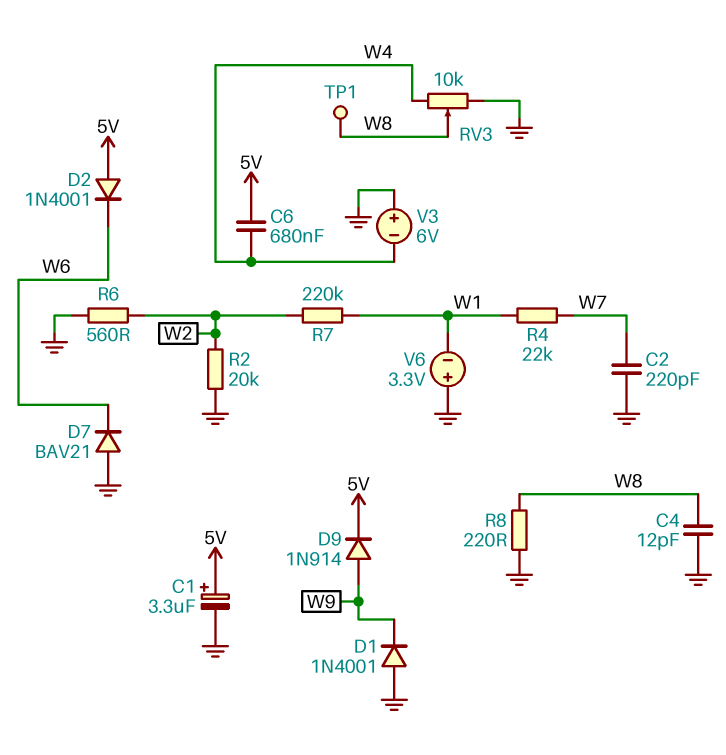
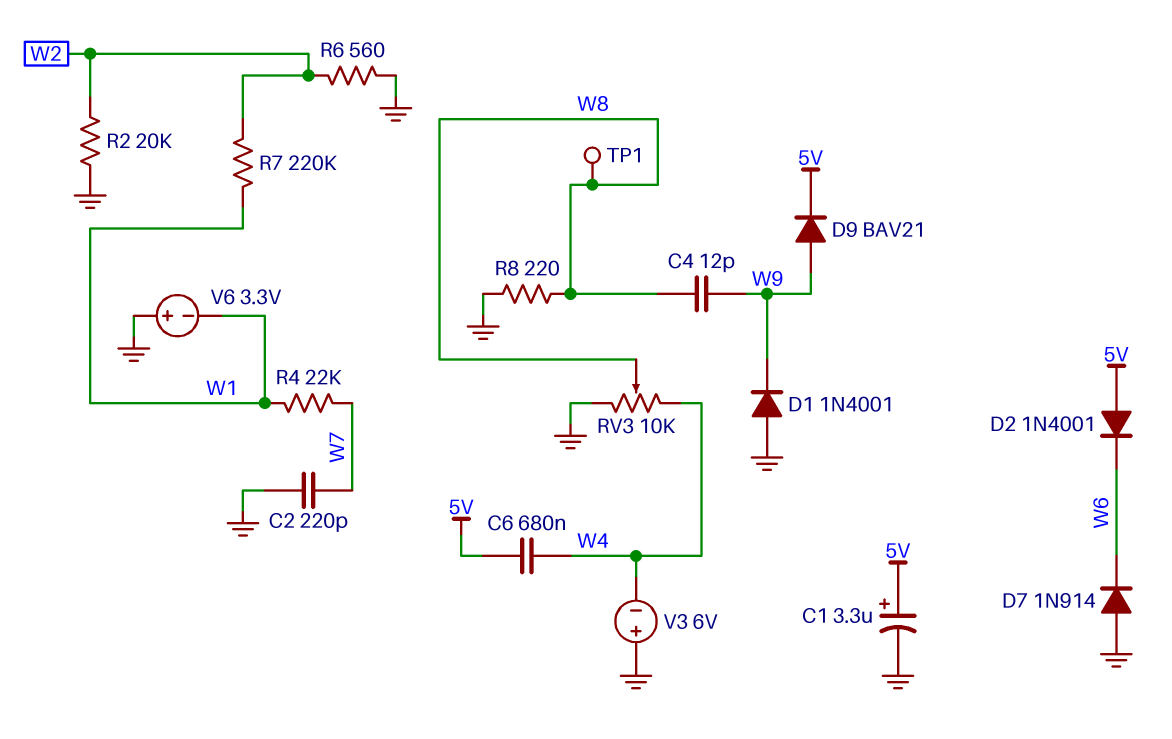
C4: 12pF (GND, W8) -> 12pF (W8, W9)
D7: diode BAV21 (A GND, K W6) -> diode 1N914 (A GND, K W6)
D9: diode 1N914 (A W9, K 5V) -> diode BAV21 (A W9, K 5V)

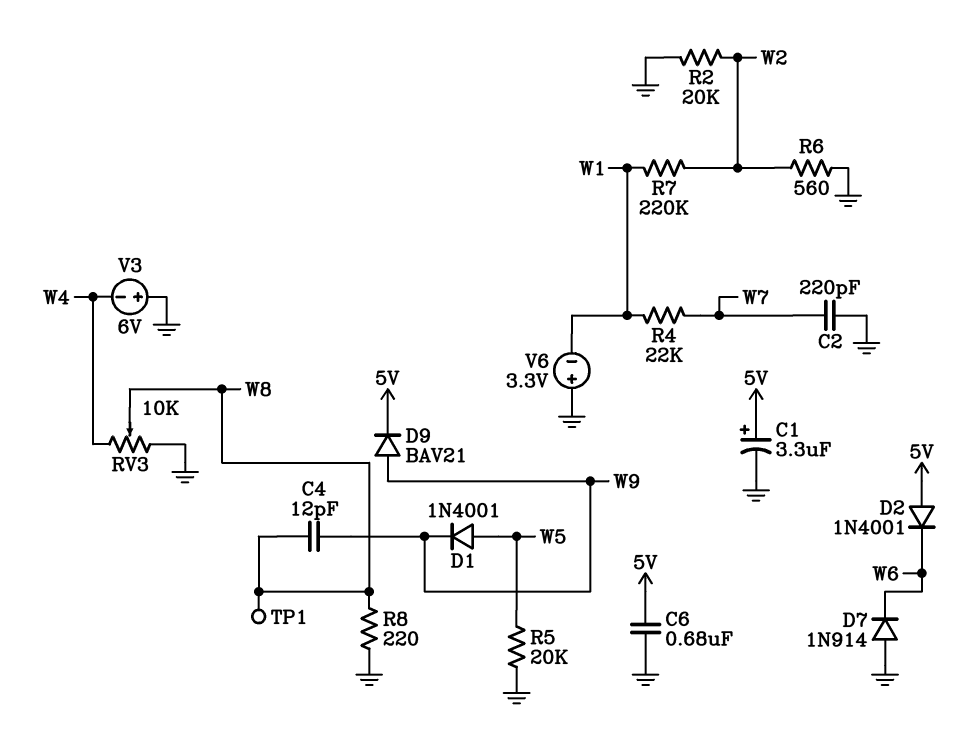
C6: 680nF (5V, W4) -> 680nF (5V, GND)
D1: diode 1N4001 (A GND, K W9) -> diode 1N4001 (A W5, K W9)
R5: none -> 20k (GND, W5)

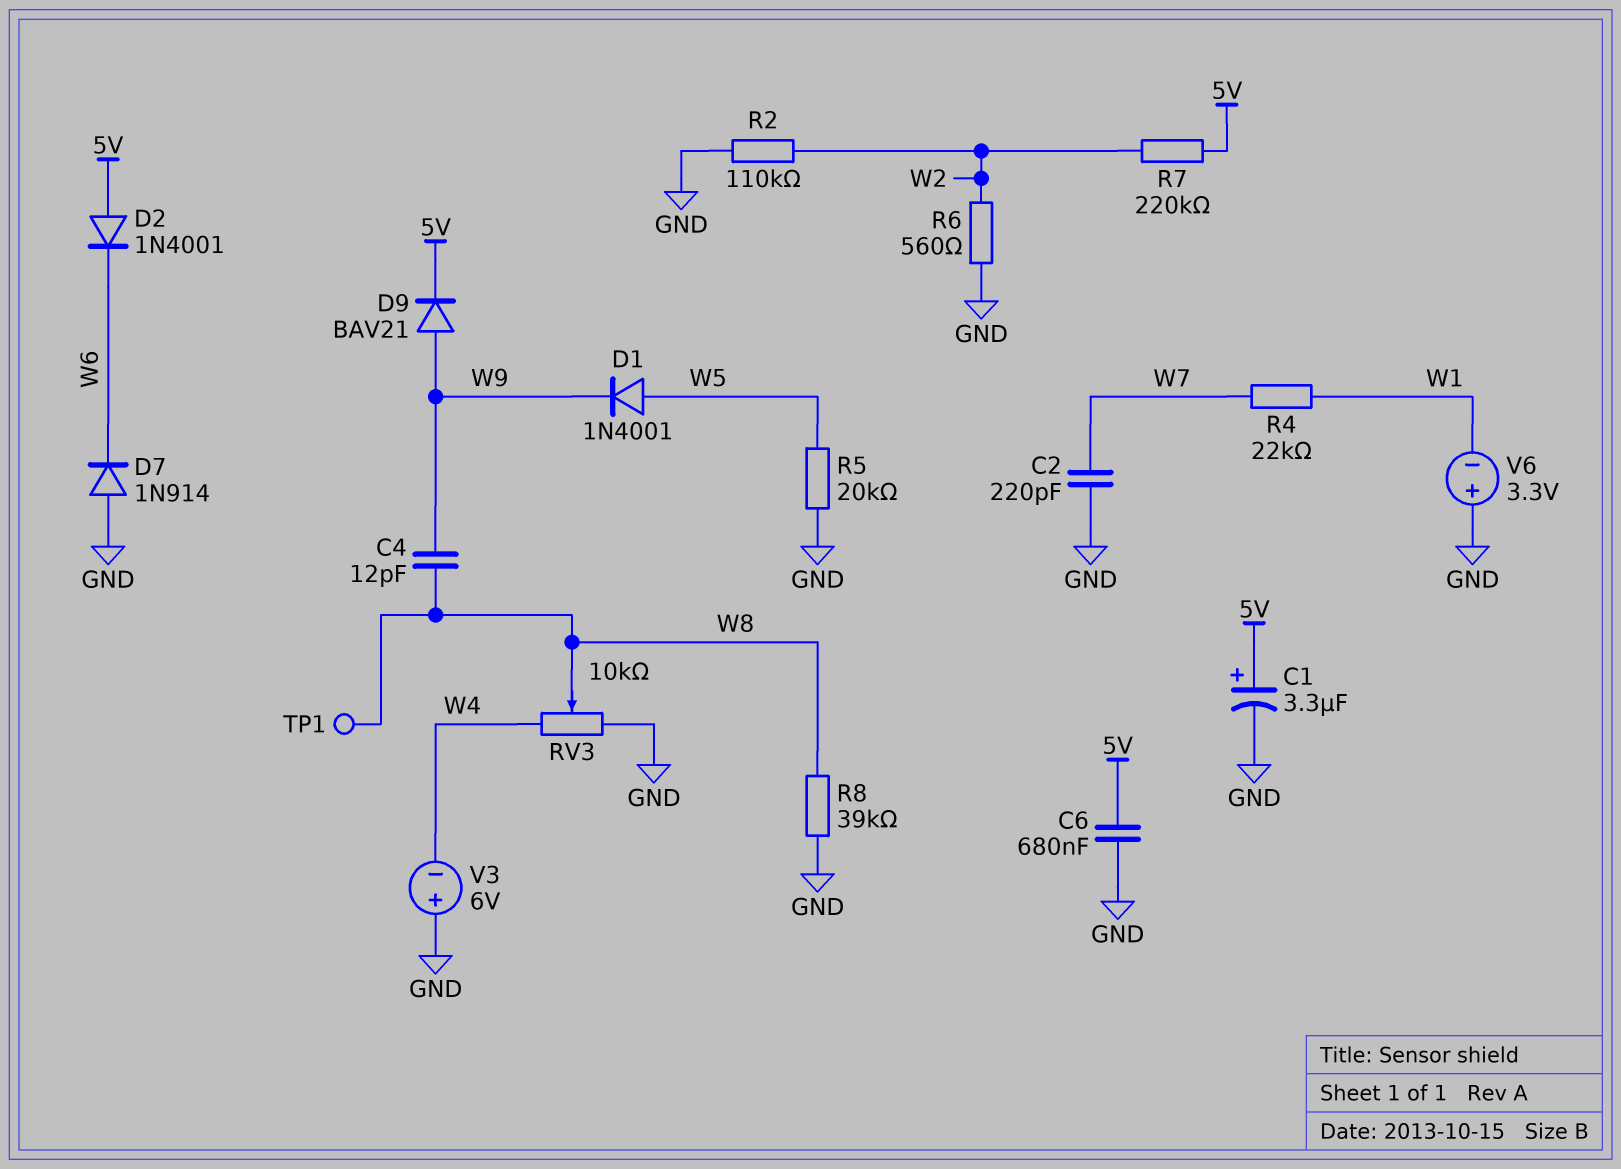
R2: 20k (GND, W2) -> 110k (GND, W2)
R7: 220k (W1, W2) -> 220k (5V, W2)
R8: 220 (GND, W8) -> 39k (GND, W8)

